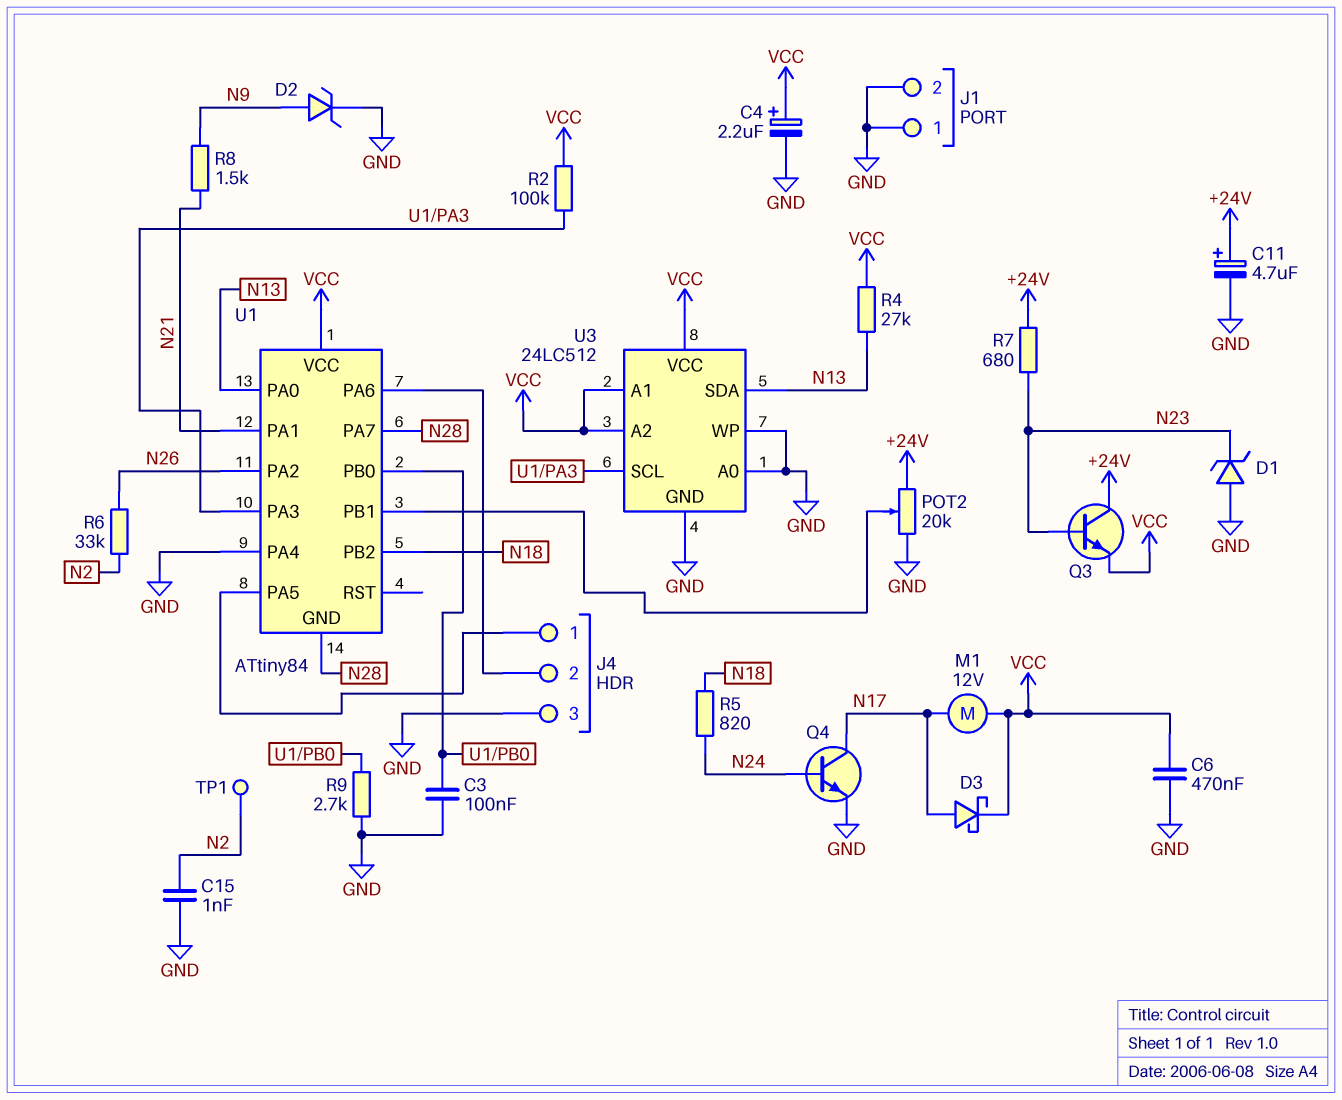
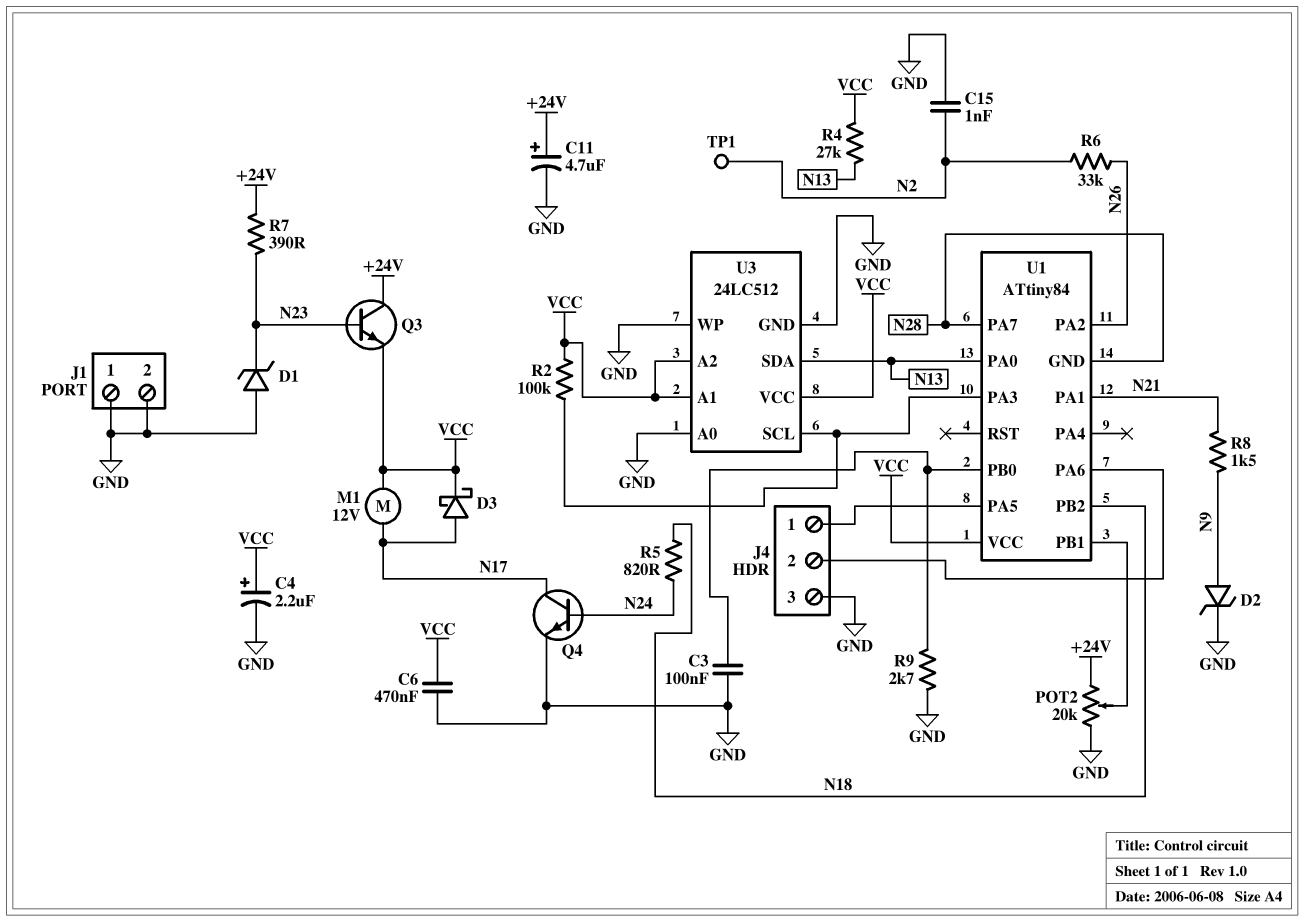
R7: 680 (+24V, N23) -> 390 (+24V, N23)
U1 pin PA4: GND -> none

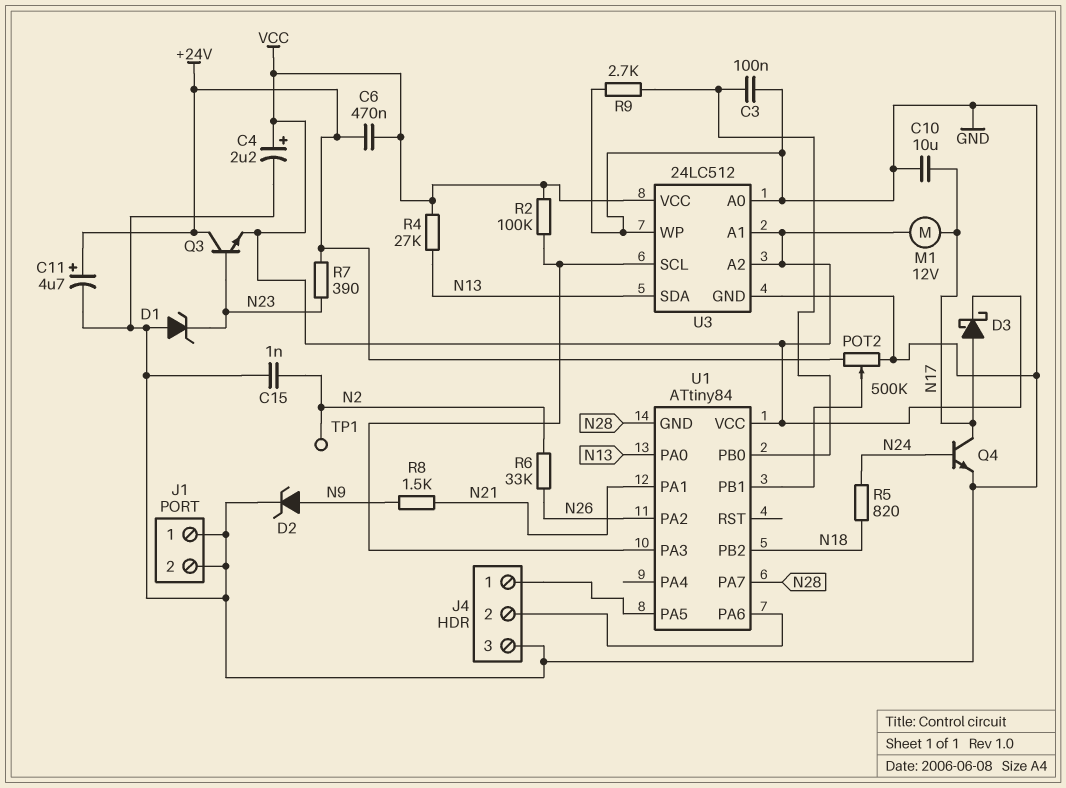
C6: 470nF (GND, VCC) -> 470nF (+24V, VCC)
C10: none -> 10uF (GND, N17)
POT2: 20k (+24V, GND, wiper U1/PB1) -> 500k (+24V, GND, wiper U1/PB1)

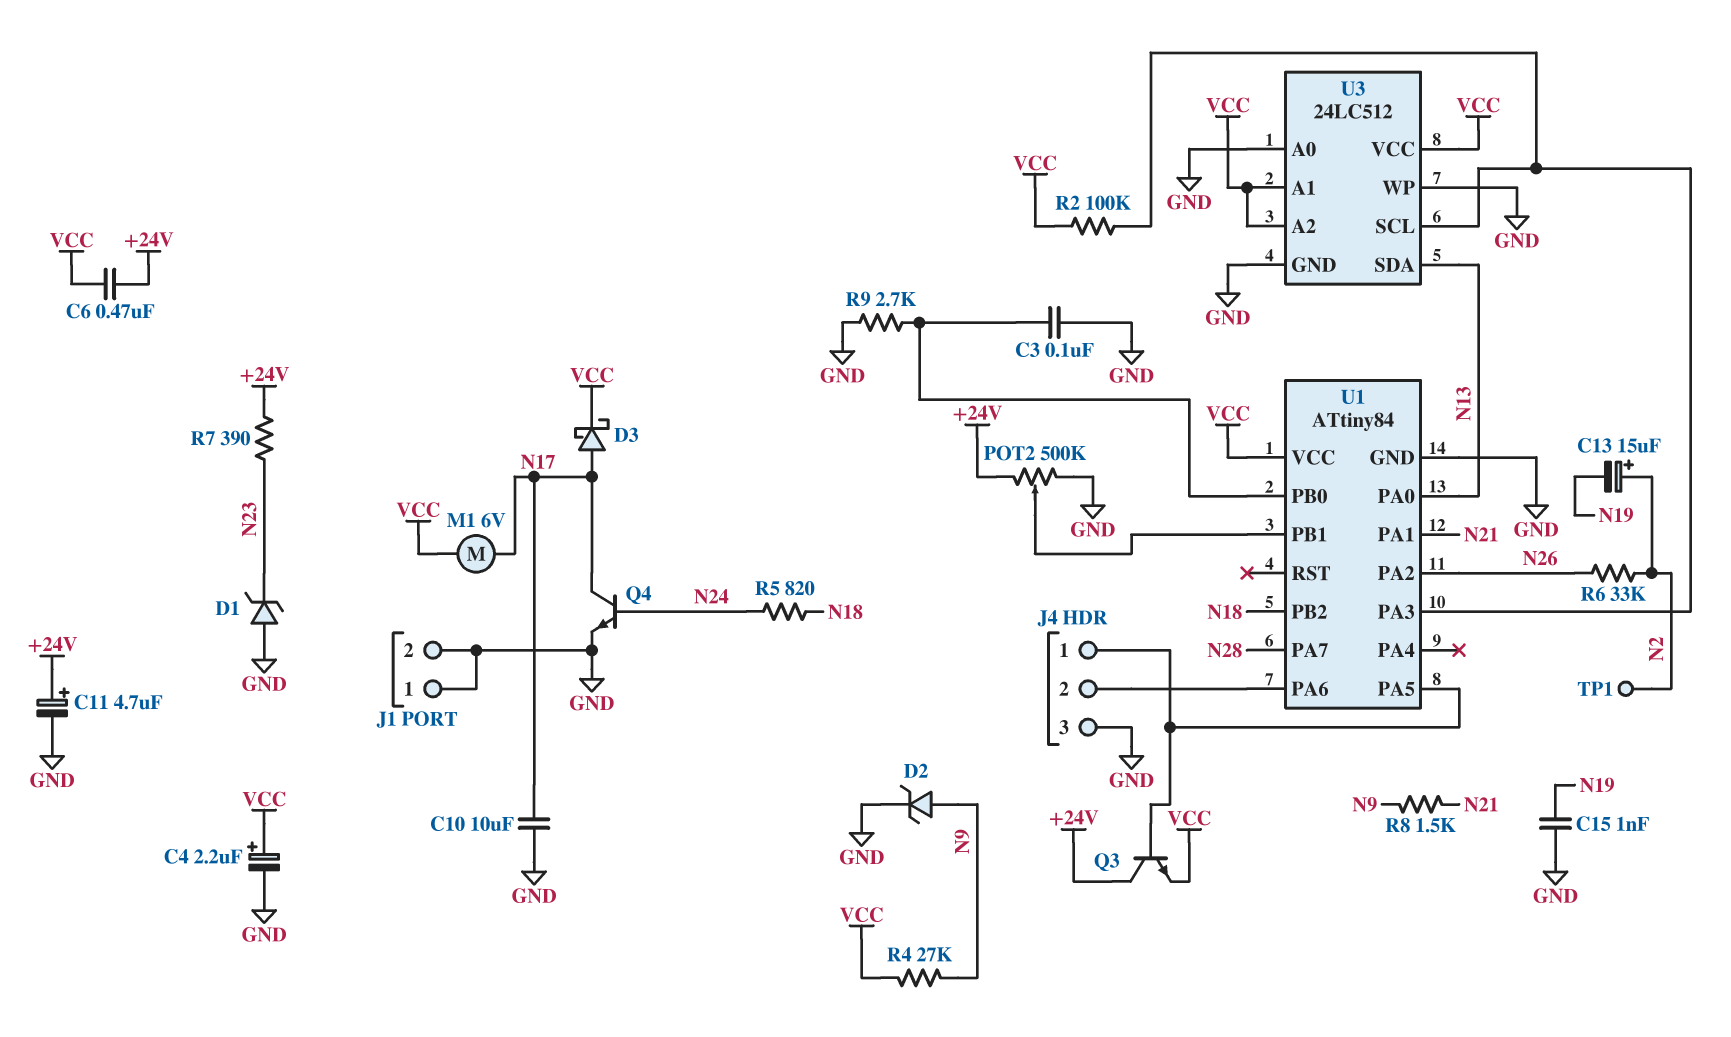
C13: none -> 15uF (plus N2, minus N19)
C15: 1nF (GND, N2) -> 1nF (GND, N19)
M1: motor 12V (N17, VCC) -> motor 6V (N17, VCC)
Q3: NPN (B N23, C +24V, E VCC) -> NPN (B J4/1, C +24V, E VCC)
R4: 27k (N13, VCC) -> 27k (N9, VCC)
U1 pin GND: N28 -> GND

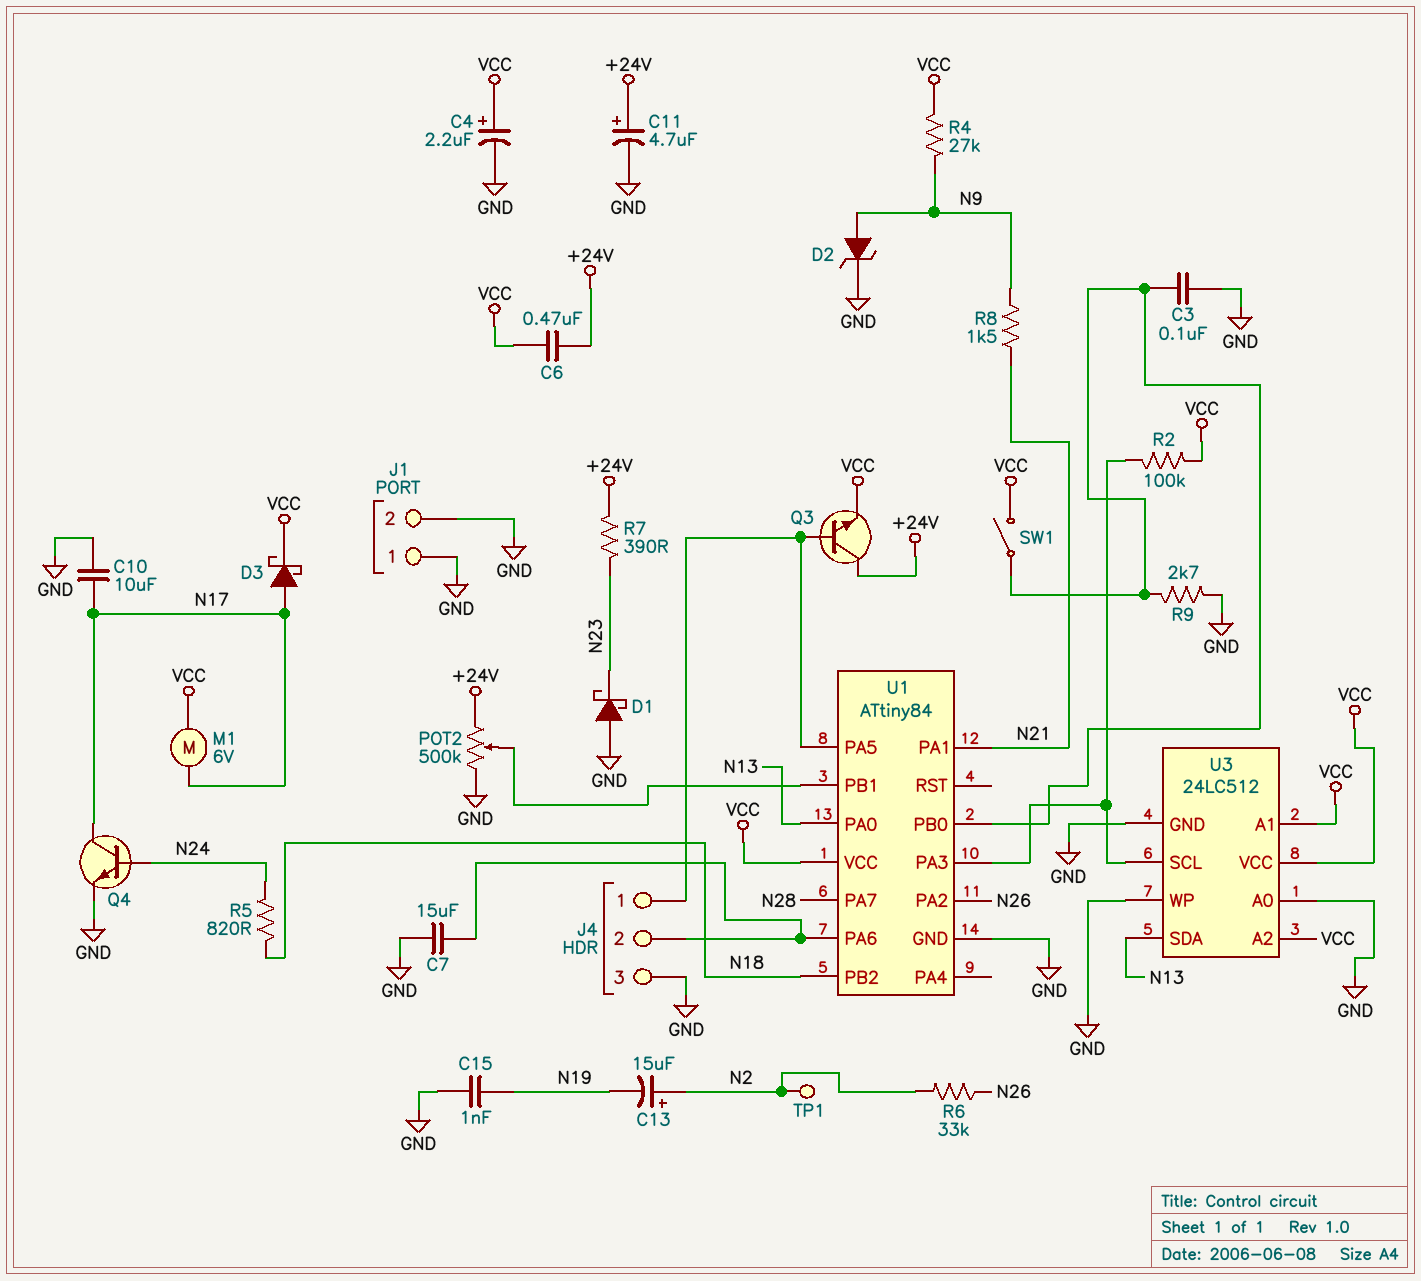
C7: none -> 15uF (GND, J4/2)
D1: zener (A GND, K N23) -> schottky (A GND, K N23)
SW1: none -> switch (U1/PB0, VCC)

